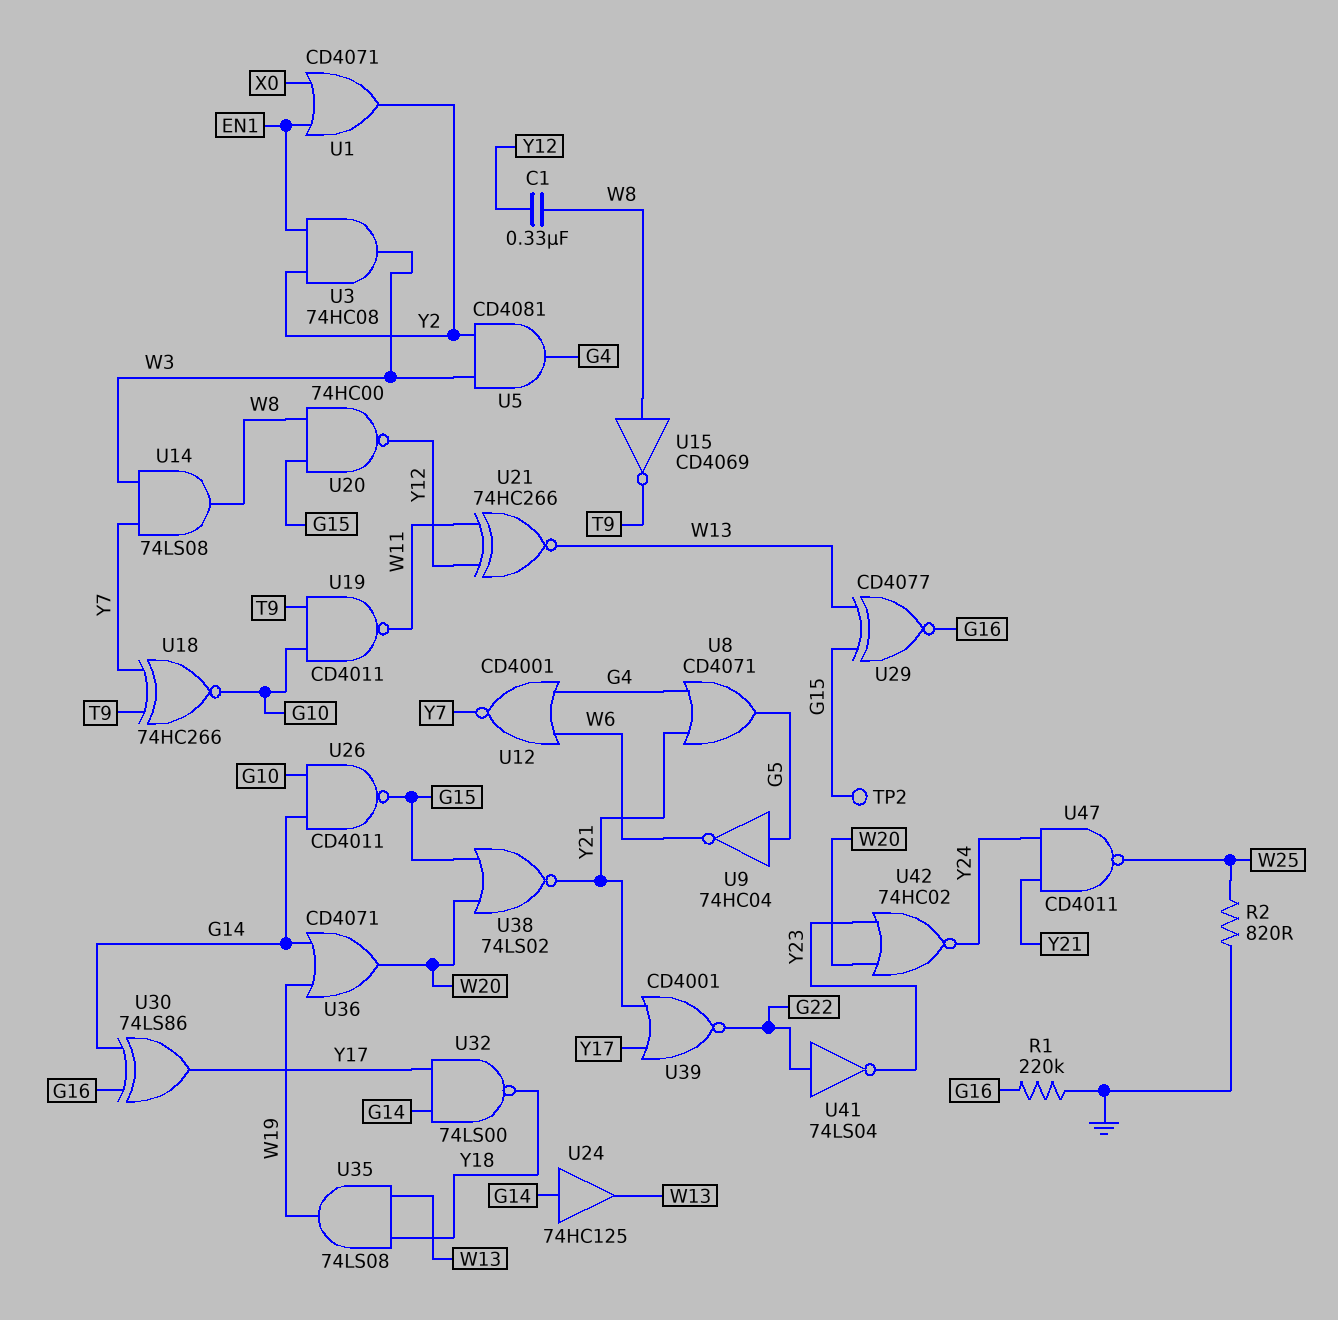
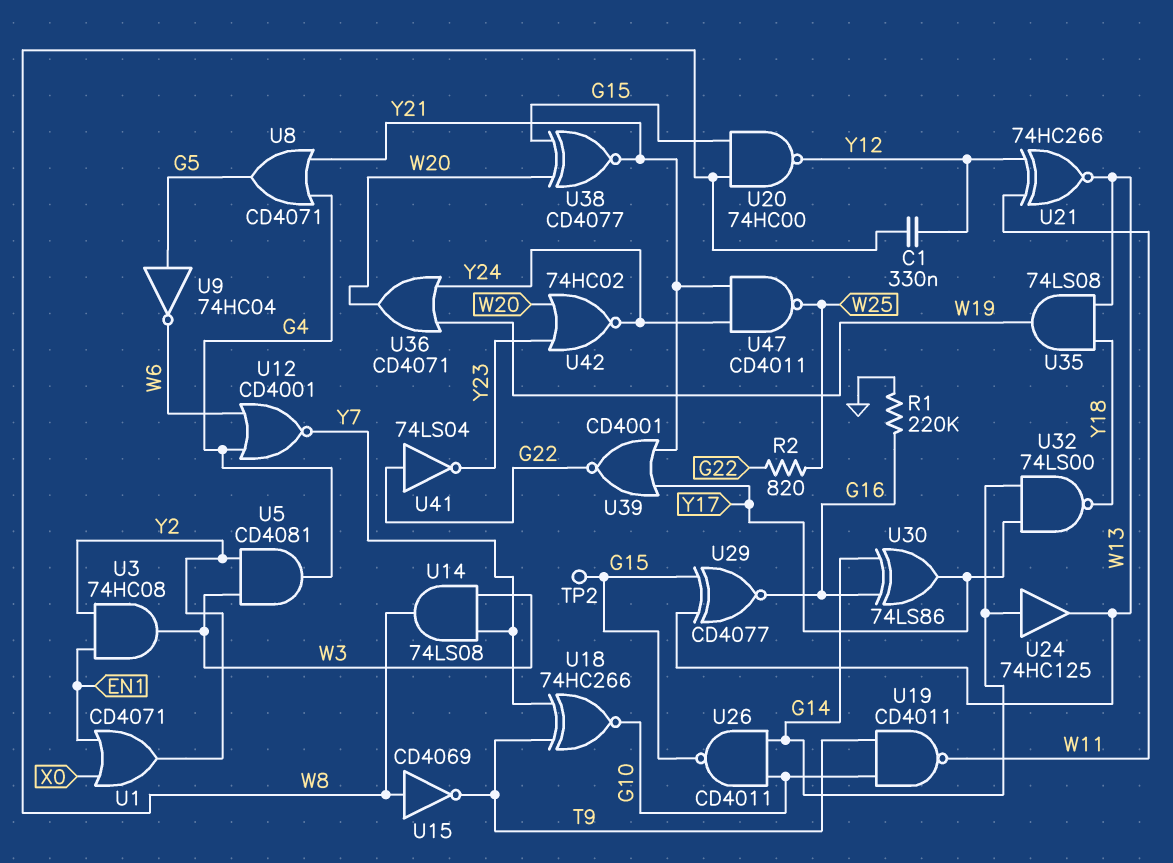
R2: 820 (GND, W25) -> 820 (G22, W25)
U36: OR CD4071 (in G14, in W19, out W20) -> OR CD4071 (in W19, in Y24, out W20)
U38: NOR 74LS02 (in G15, in W20, out Y21) -> XNOR CD4077 (in G15, in W20, out Y21)

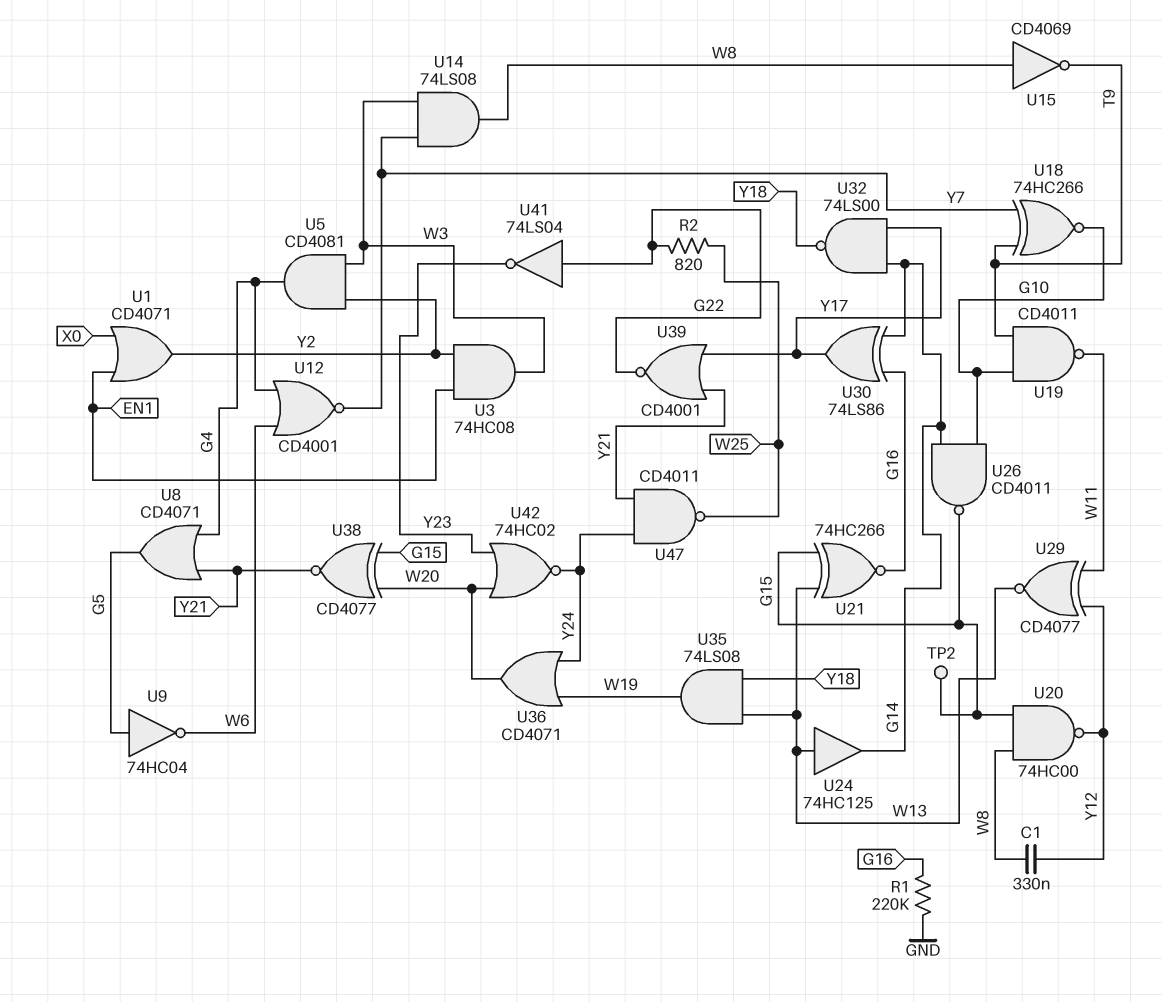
U21: XNOR 74HC266 (in W11, in Y12, out W13) -> XNOR 74HC266 (in G15, in W13, out G16)
U24: buffer 74HC125 (in G14, out W13) -> buffer 74HC125 (in W13, out G14)
U29: XNOR CD4077 (in G15, in W13, out G16) -> XNOR CD4077 (in W11, in Y12, out W13)

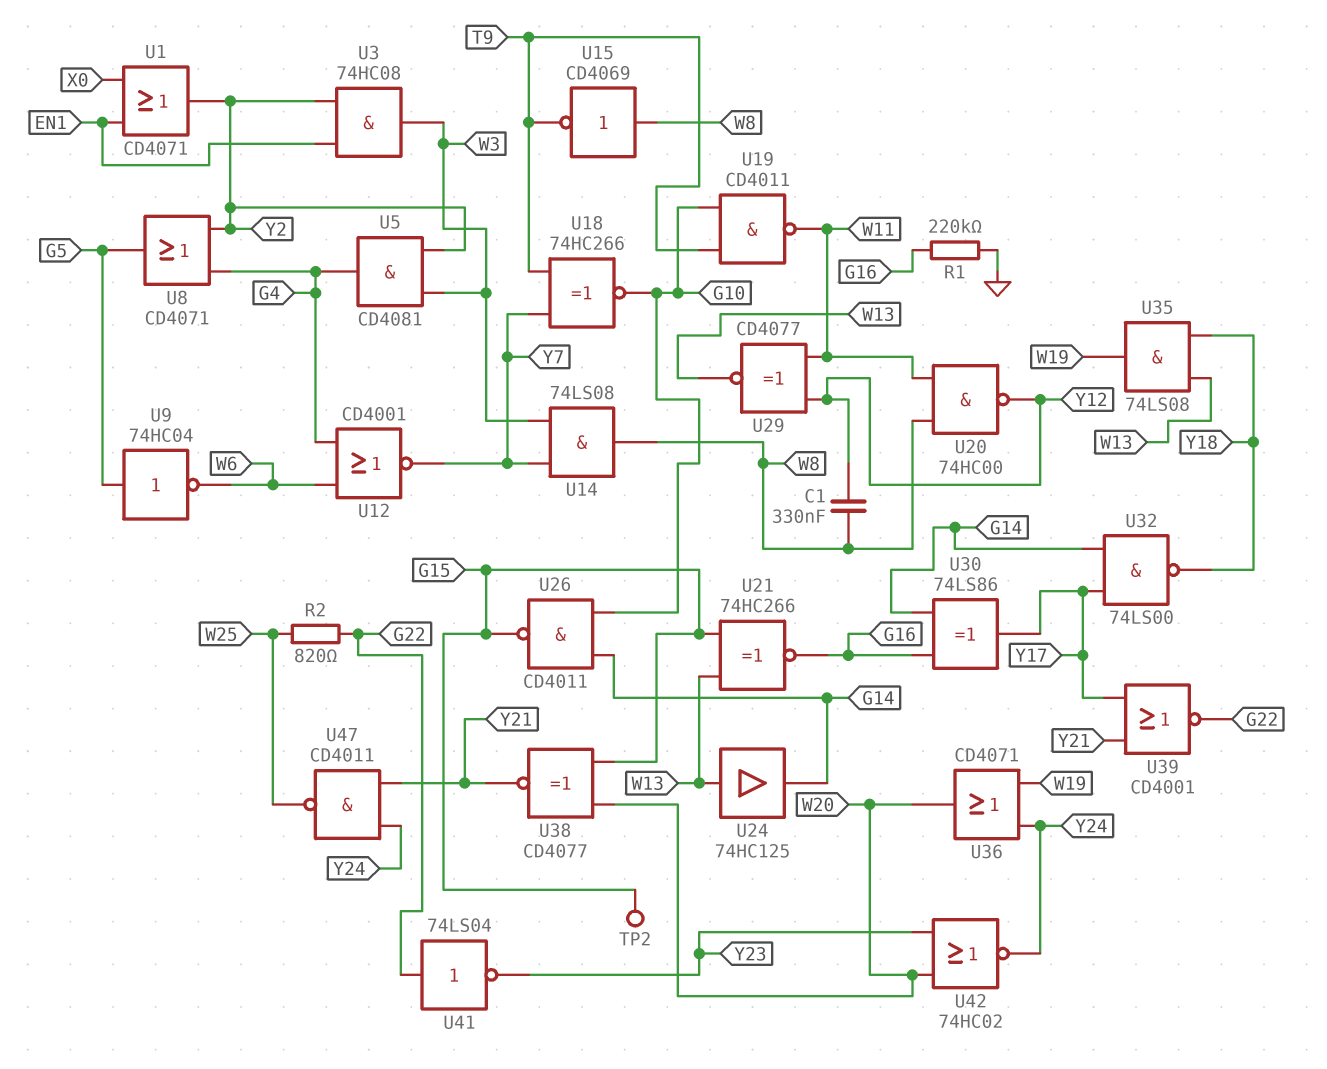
U8: OR CD4071 (in G4, in Y21, out G5) -> OR CD4071 (in G4, in Y2, out G5)
U20: NAND 74HC00 (in G15, in W8, out Y12) -> NAND 74HC00 (in W8, in W11, out Y12)

